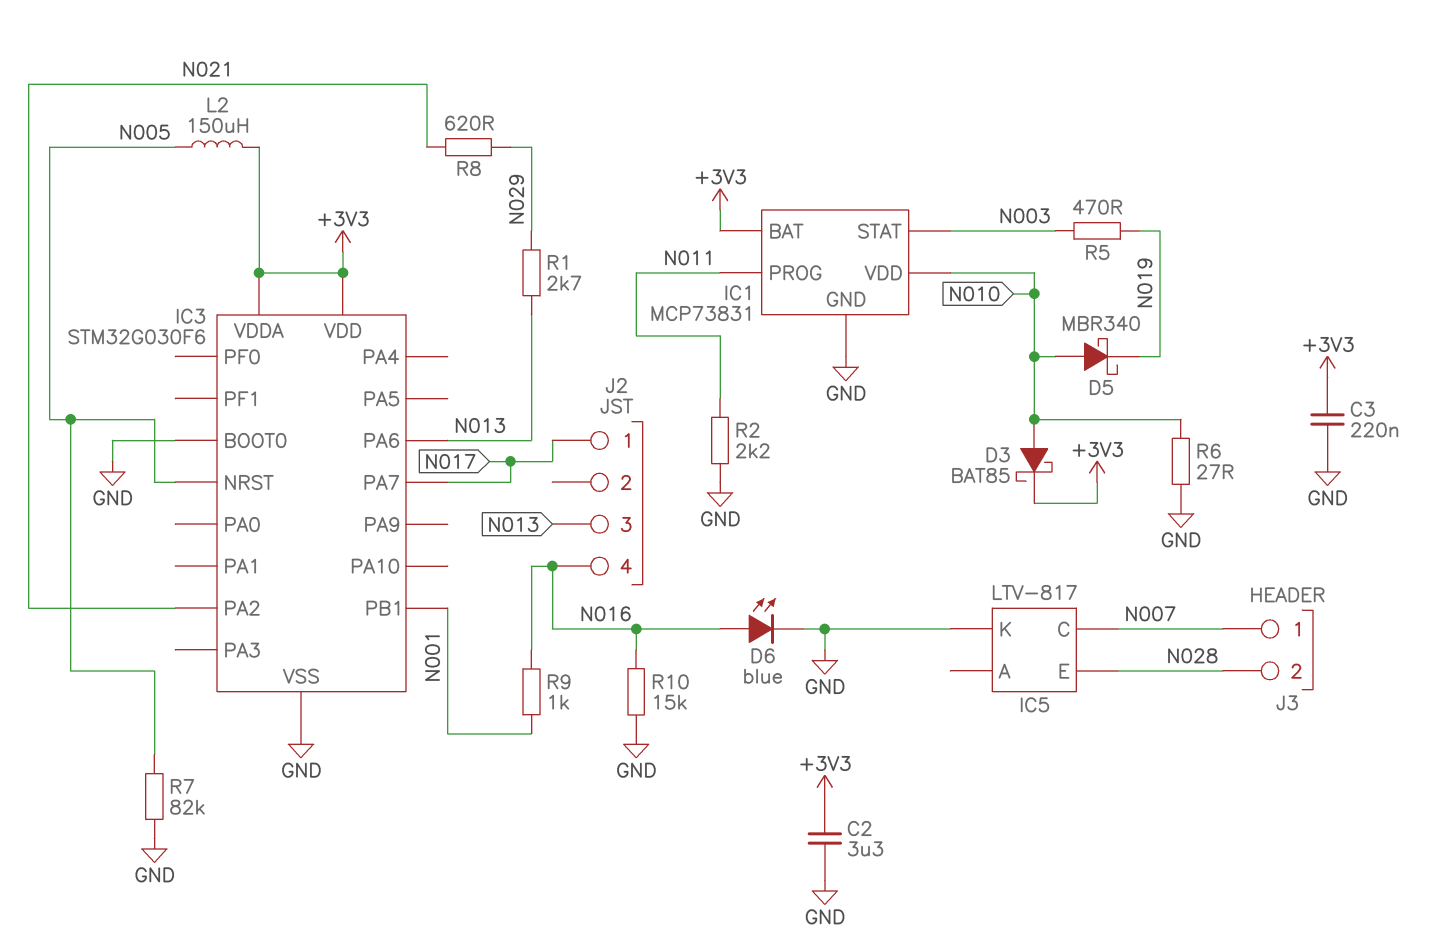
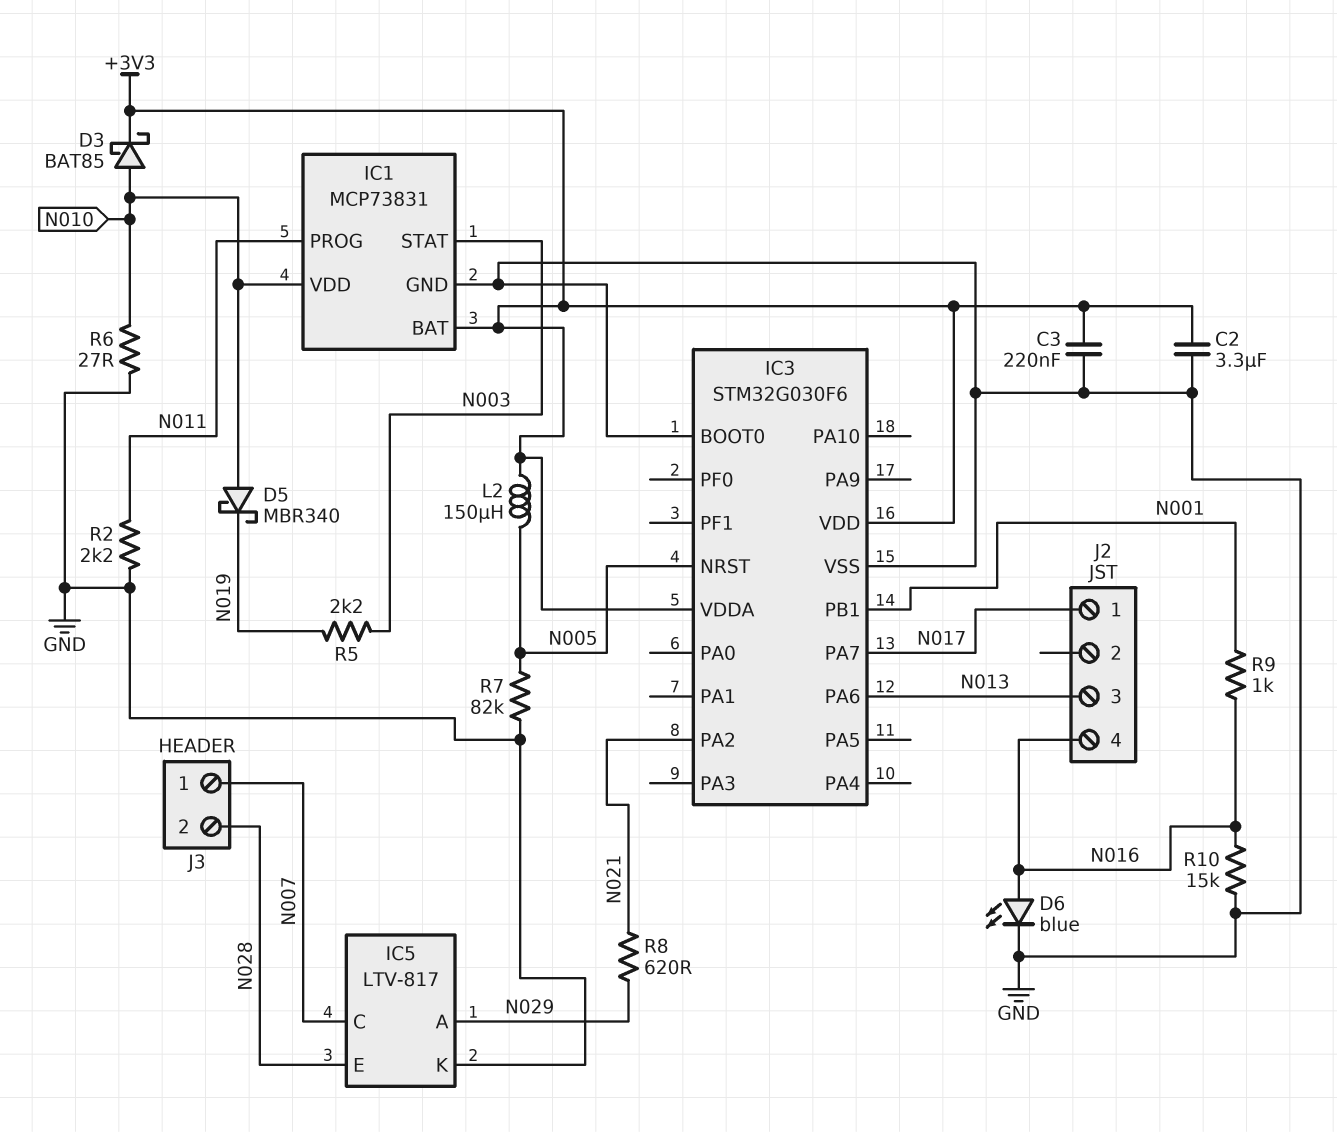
IC5 pin A: none -> N029
R1: 2.7k (N013, N029) -> none
R5: 470 (N003, N019) -> 2.2k (N003, N019)

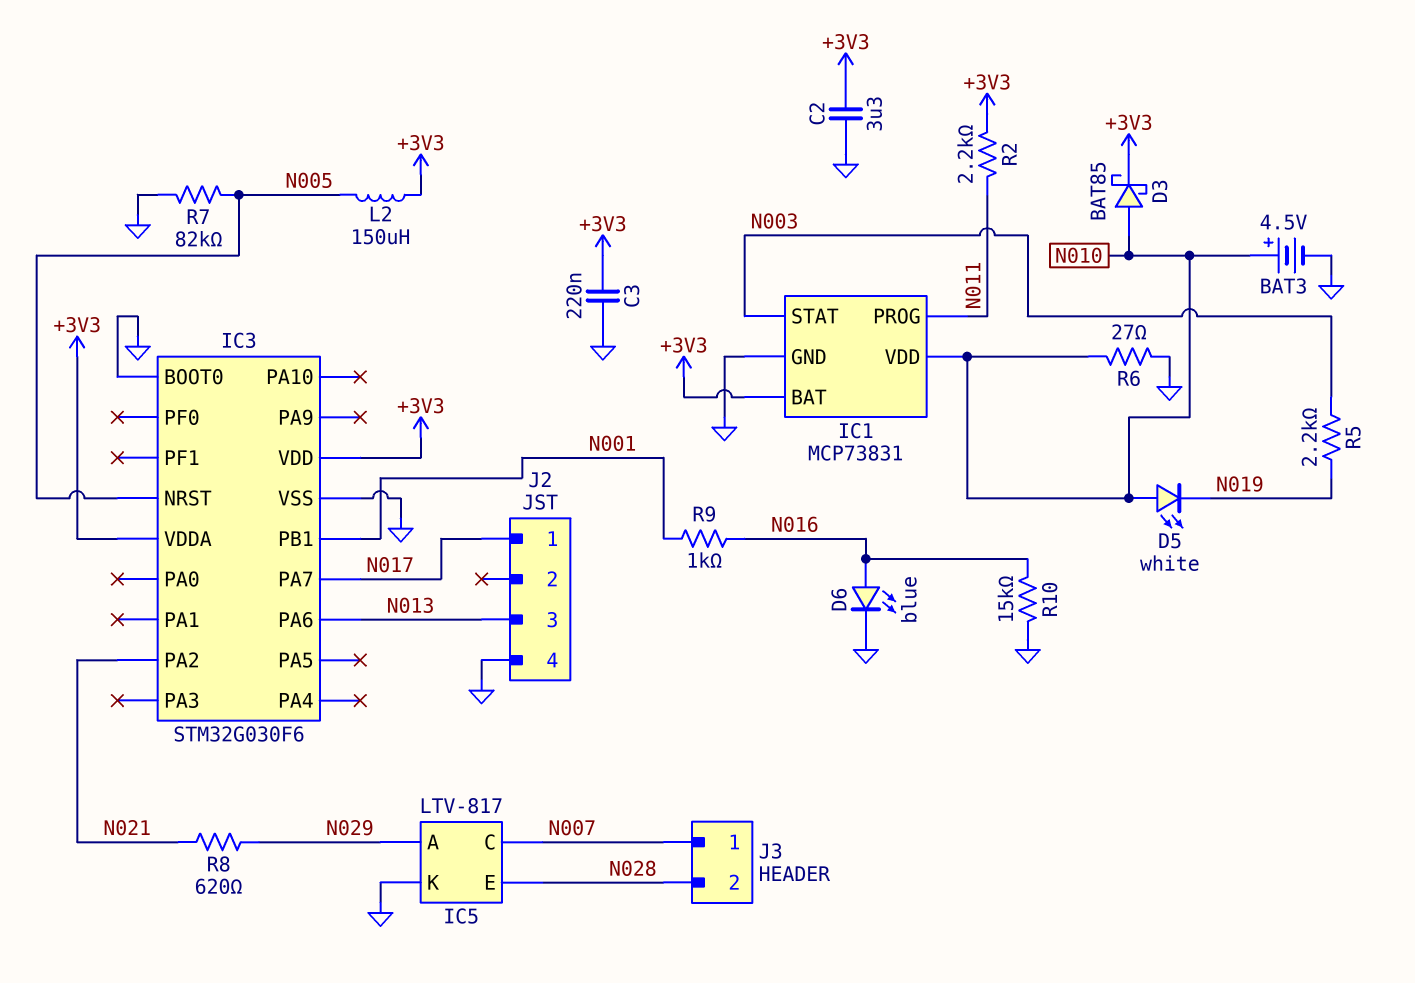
BAT3: none -> 4.5V (plus N010, minus GND)
D5: schottky MBR340 (A N010, K N019) -> LED white (A N010, K N019)
J2 pin 4: N016 -> GND
R2: 2.2k (GND, N011) -> 2.2k (+3V3, N011)

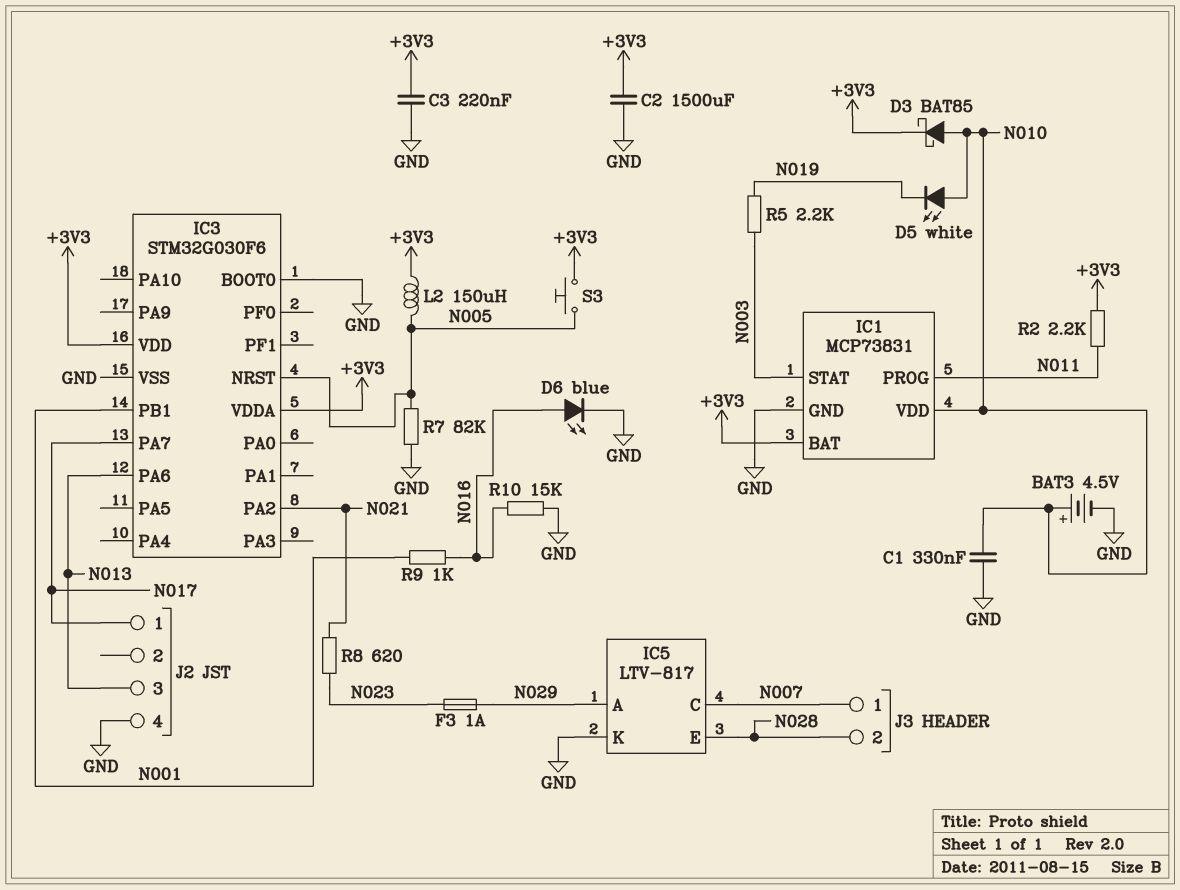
C1: none -> 330nF (GND, N010)
C2: 3.3uF (+3V3, GND) -> 1500uF (+3V3, GND)
F3: none -> 1A (N023, N029)
R6: 27 (GND, N010) -> none
R8: 620 (N021, N029) -> 620 (N021, N023)
S3: none -> button (+3V3, N005)

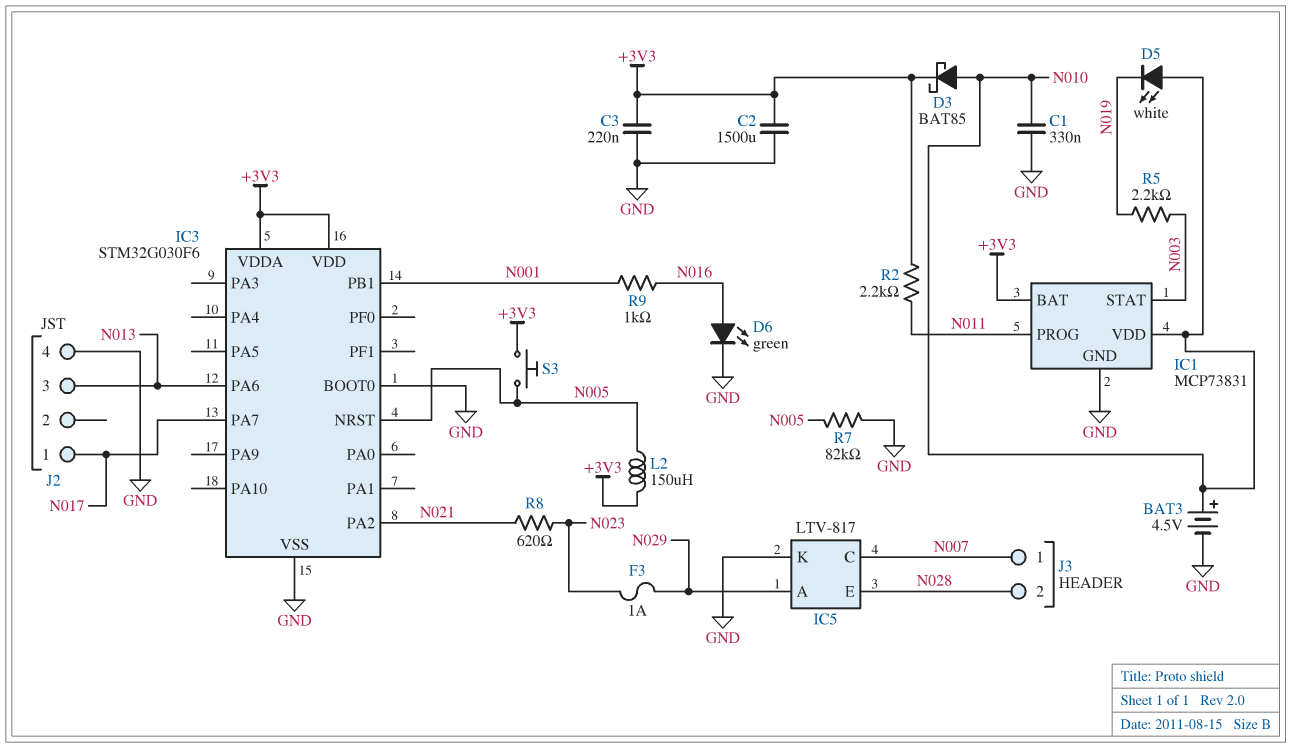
D6: LED blue (A N016, K GND) -> LED green (A N016, K GND)
R10: 15k (GND, N016) -> none

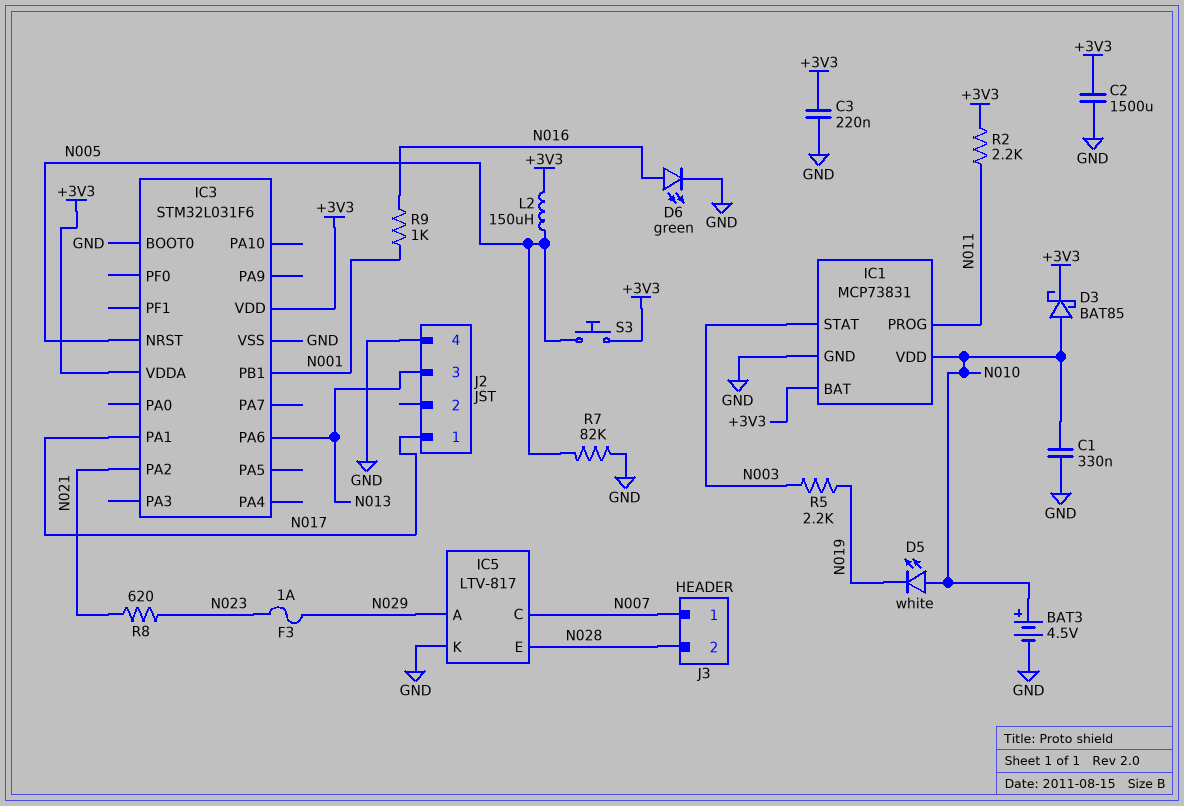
IC3: STM32G030F6 -> STM32L031F6
IC3 pin PA1: none -> N017
IC3 pin PA7: N017 -> none

